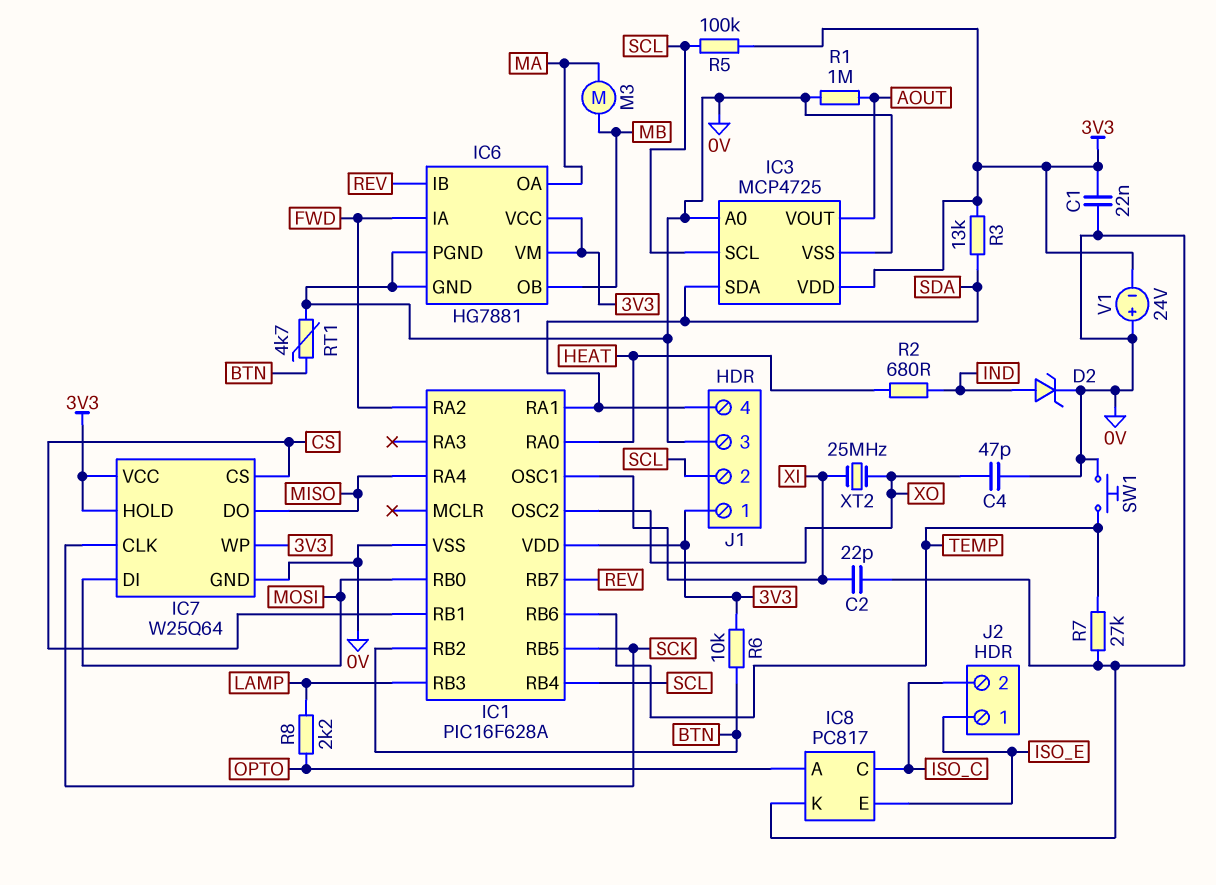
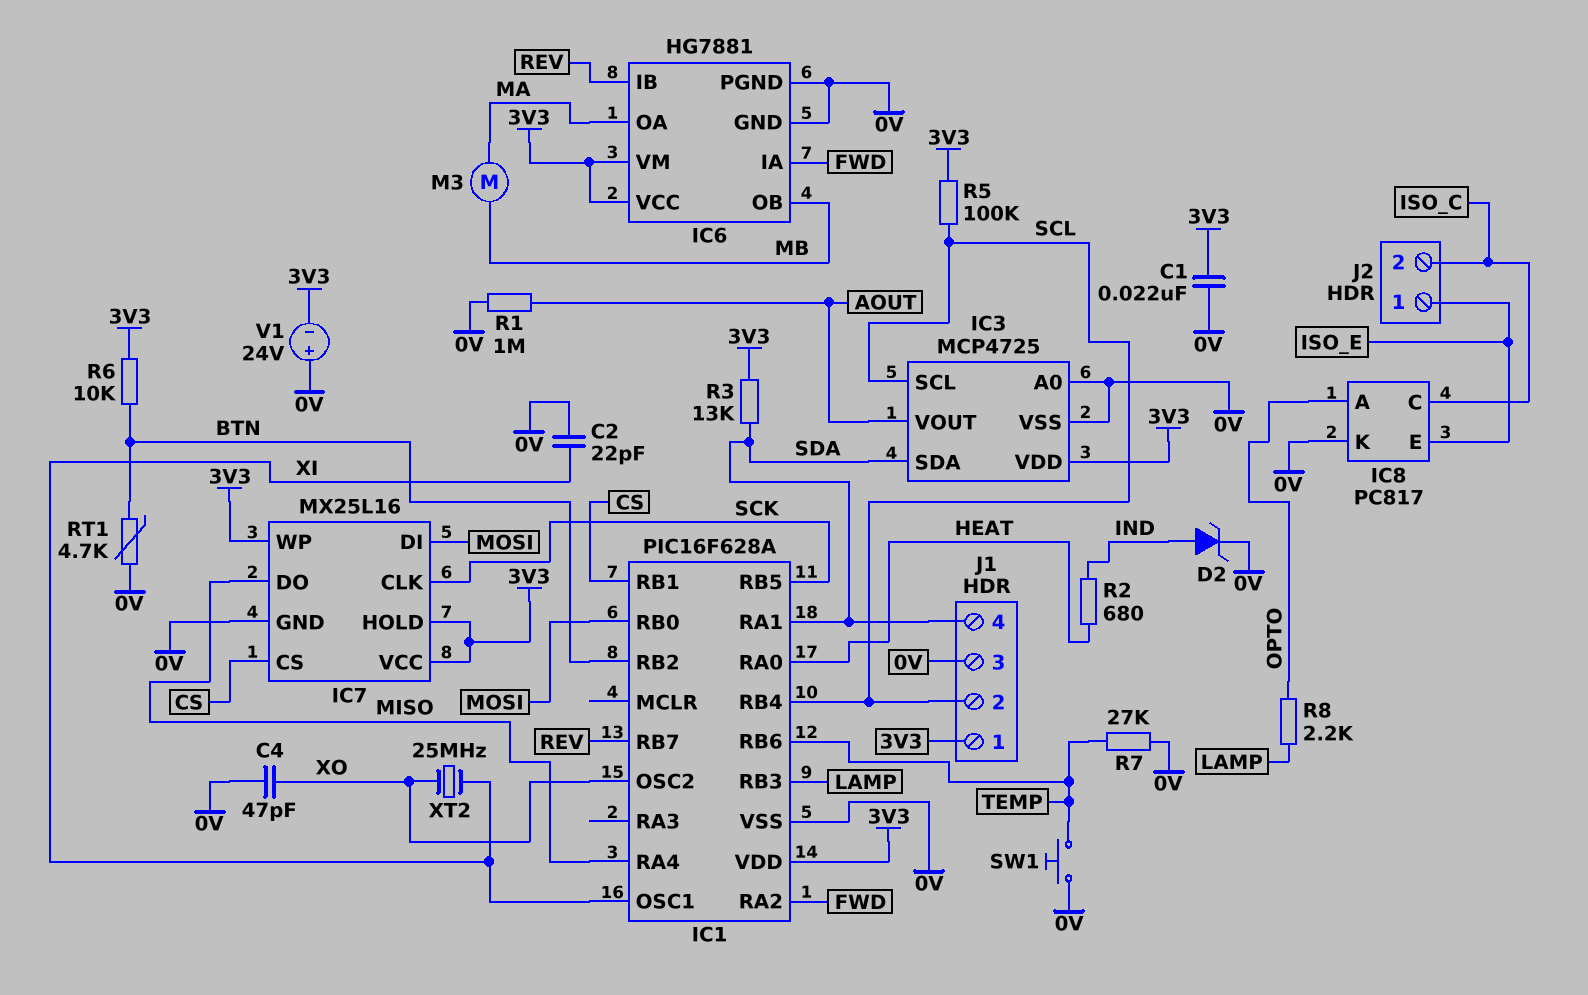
IC7: W25Q64 -> MX25L16

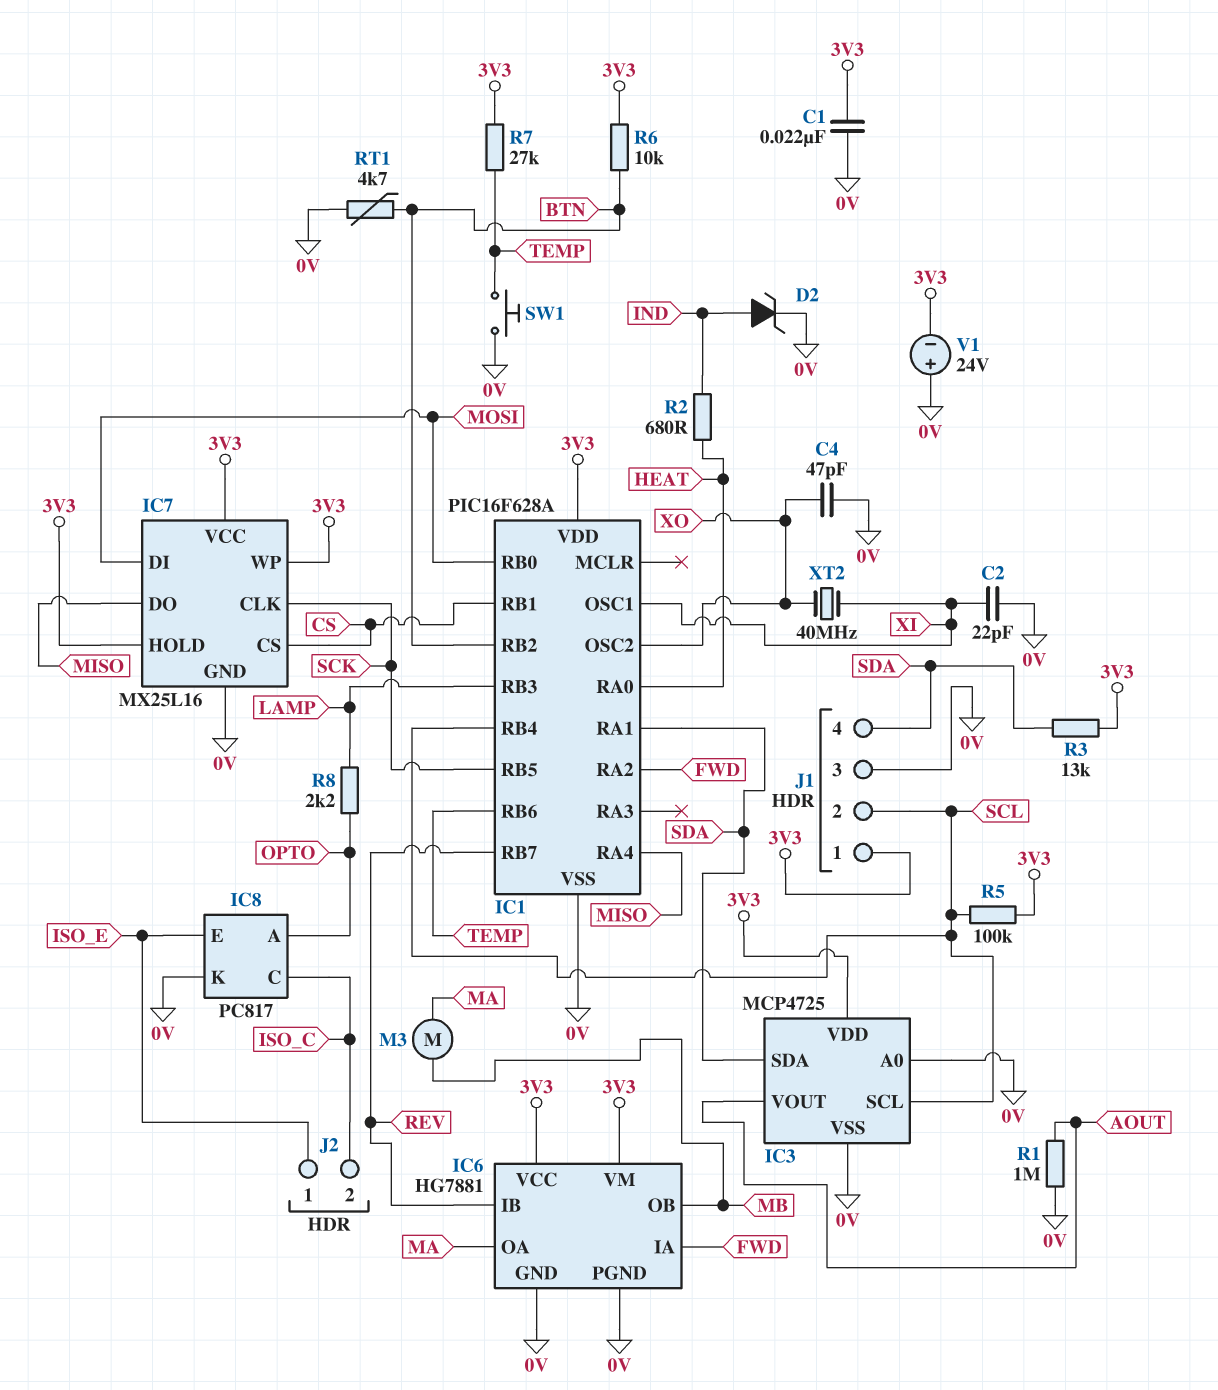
R7: 27k (0V, TEMP) -> 27k (3V3, TEMP)
XT2: 25MHz (XI, XO) -> 40MHz (XI, XO)

